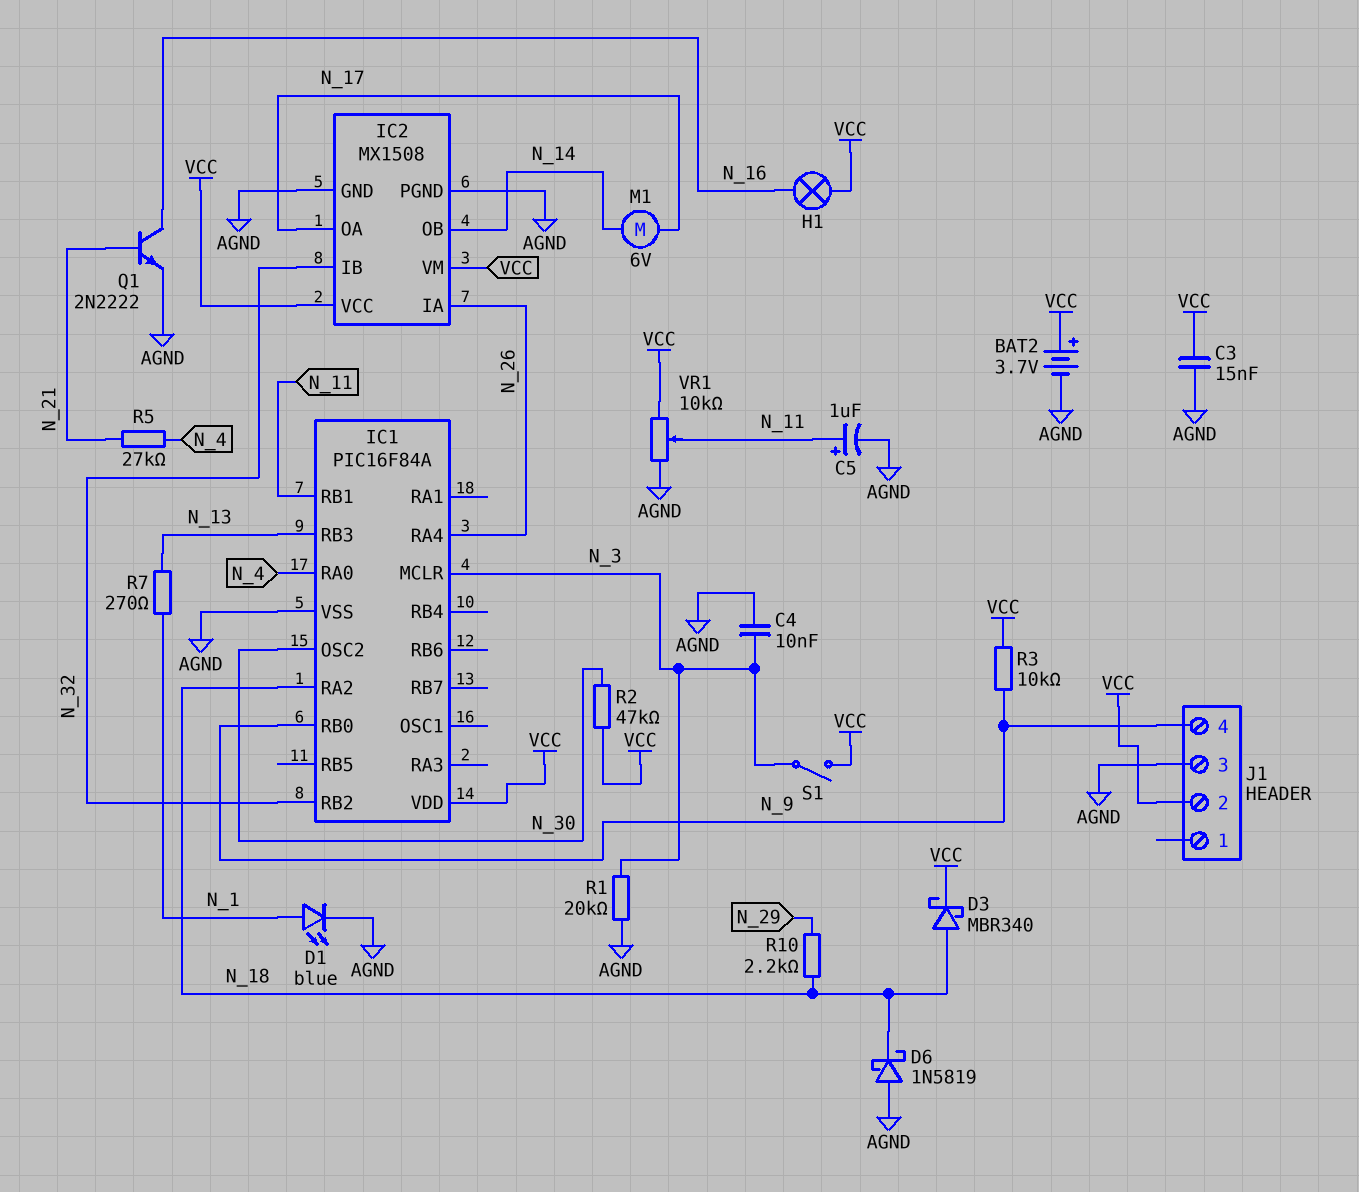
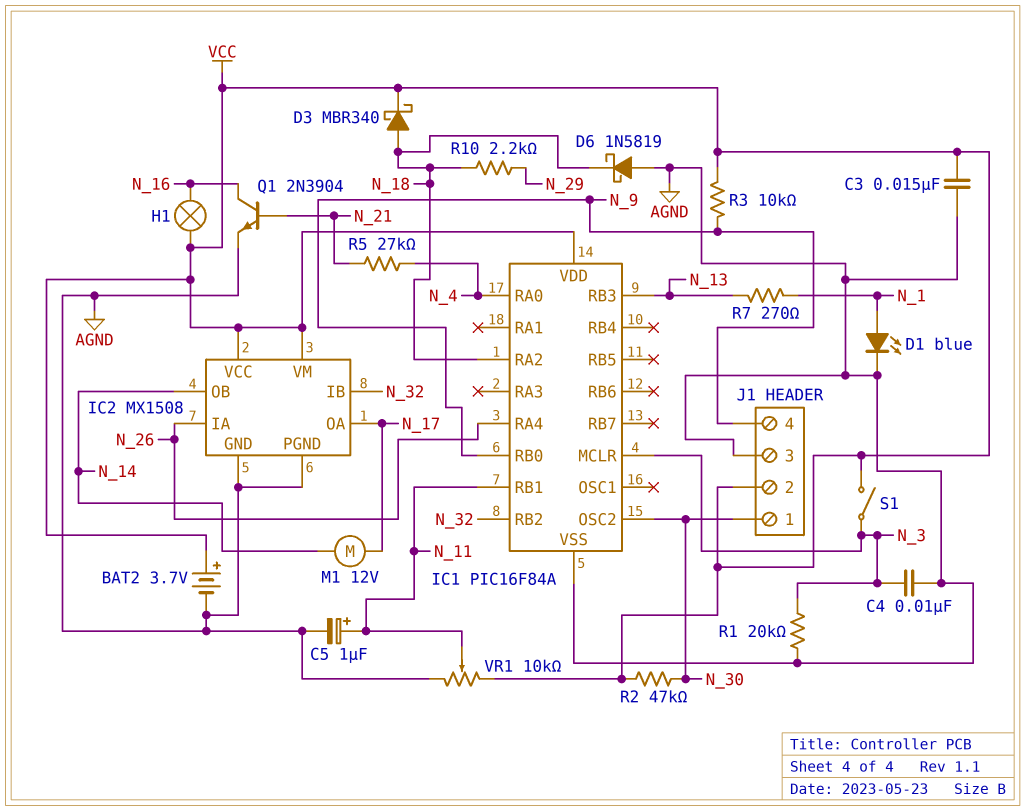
J1 pin 1: none -> N_30
M1: motor 6V (N_14, N_17) -> motor 12V (N_14, N_17)
Q1: NPN 2N2222 (B N_21, C N_16, E AGND) -> NPN 2N3904 (B N_21, C N_16, E AGND)

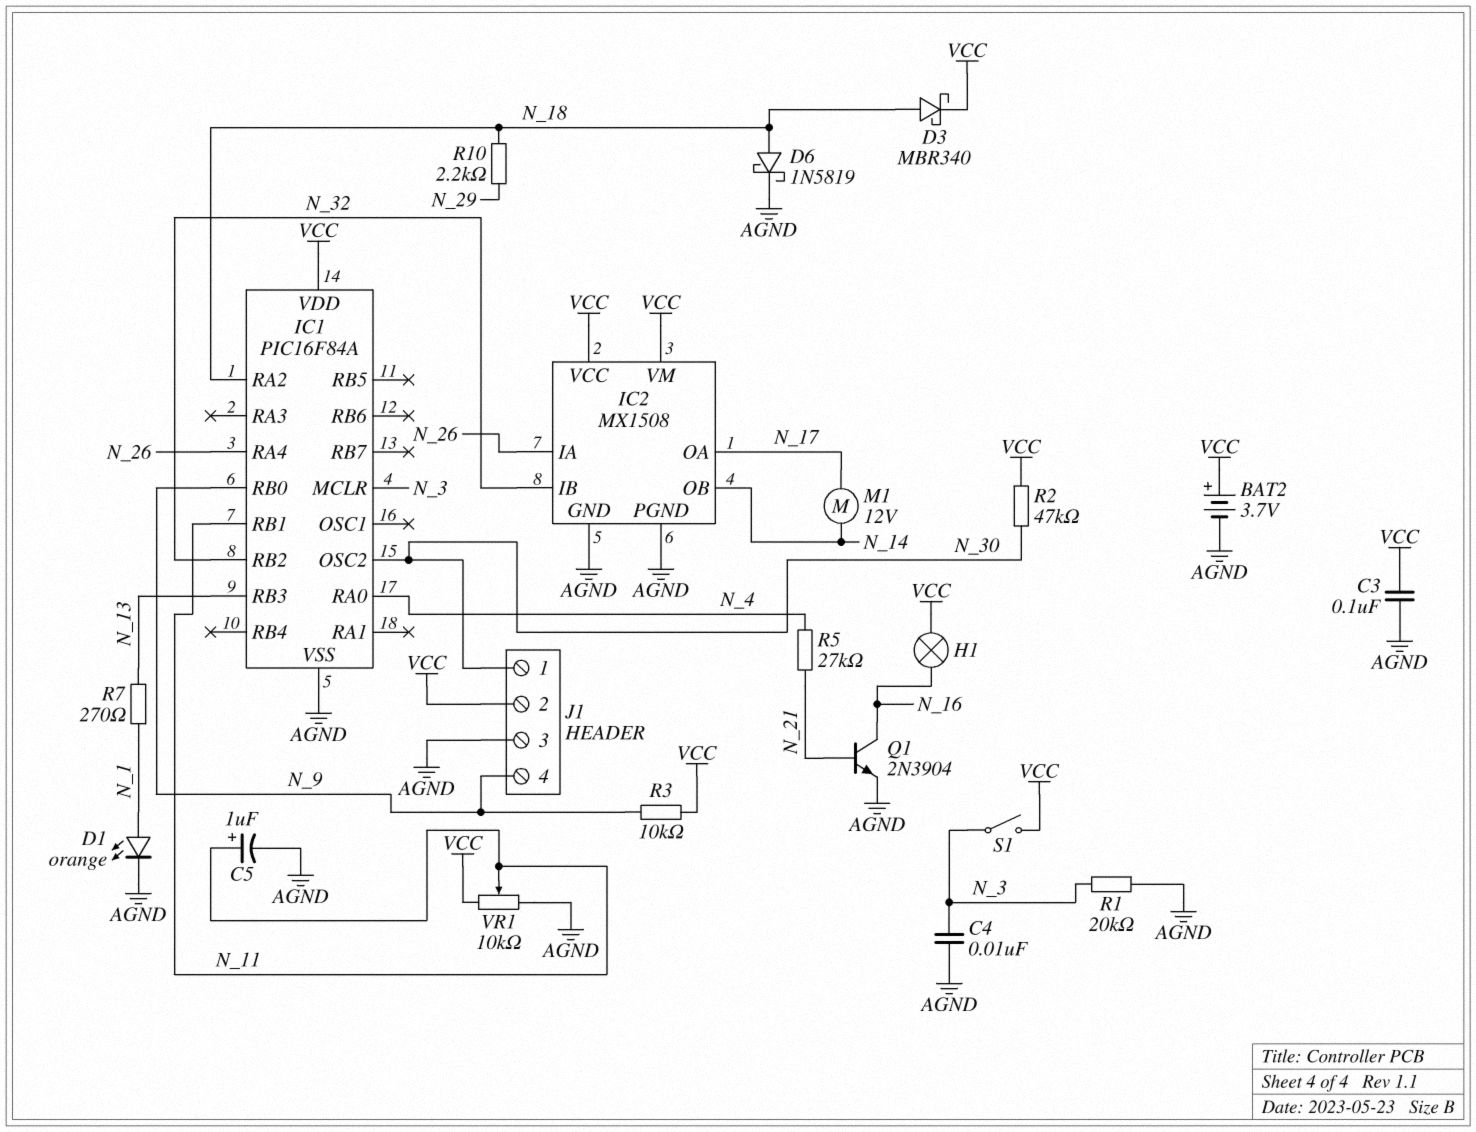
C3: 15nF (AGND, VCC) -> 100nF (AGND, VCC)
D1: LED blue (A N_1, K AGND) -> LED orange (A N_1, K AGND)
D6: schottky 1N5819 (A AGND, K N_18) -> schottky 1N5819 (A N_18, K AGND)

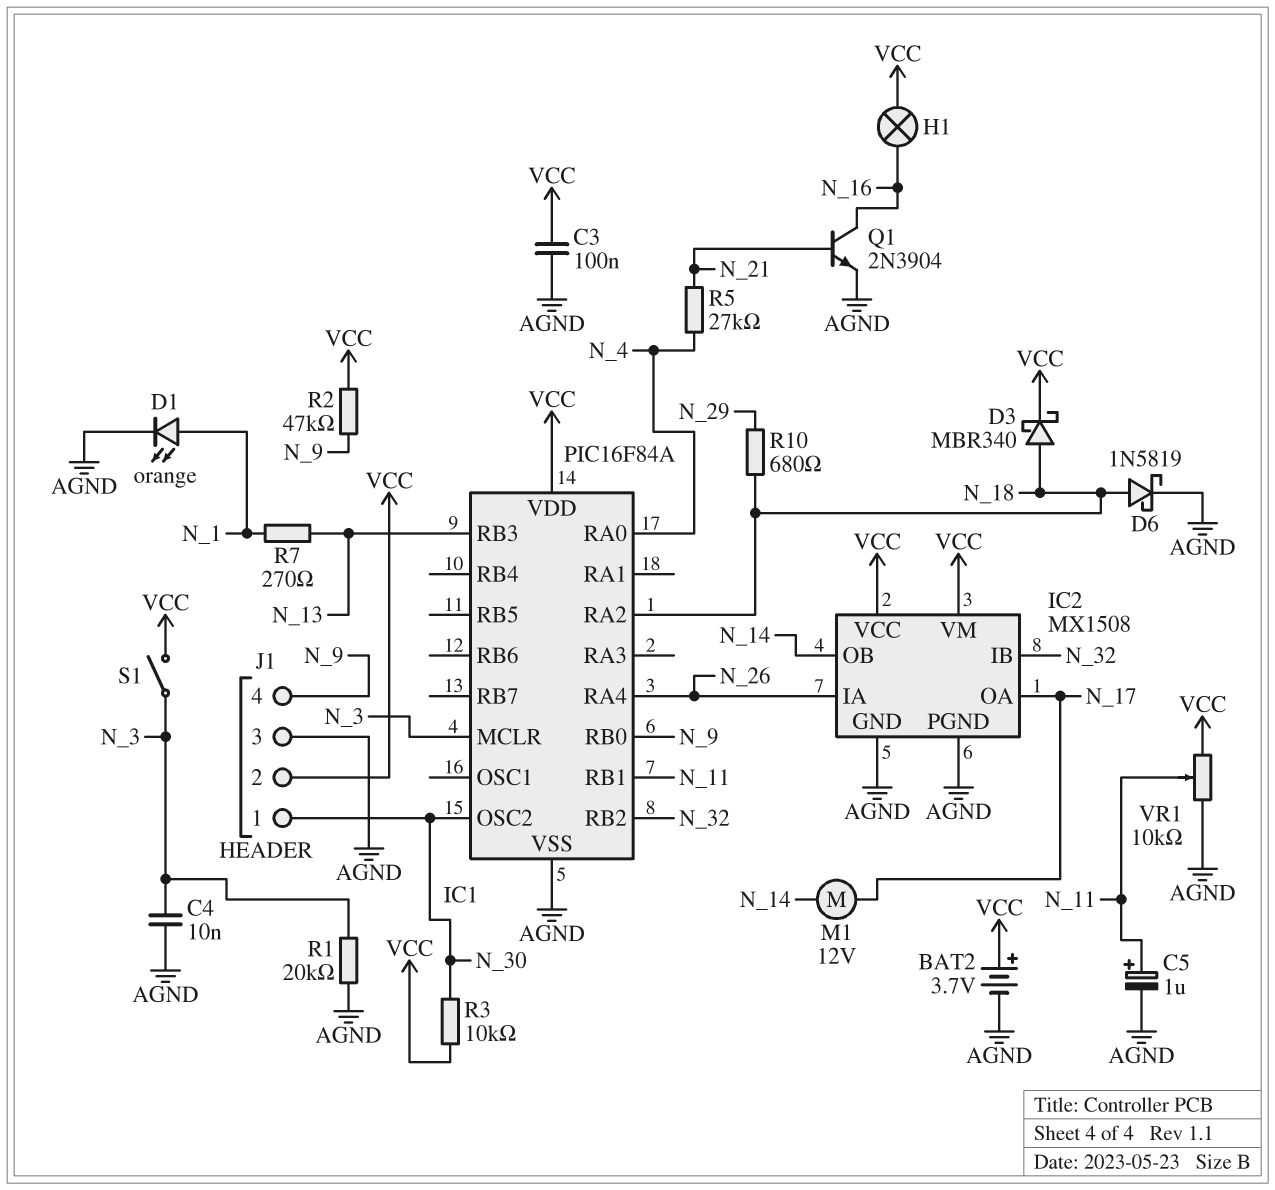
R2: 47k (N_30, VCC) -> 47k (N_9, VCC)
R3: 10k (N_9, VCC) -> 10k (N_30, VCC)
R10: 2.2k (N_18, N_29) -> 680 (N_18, N_29)

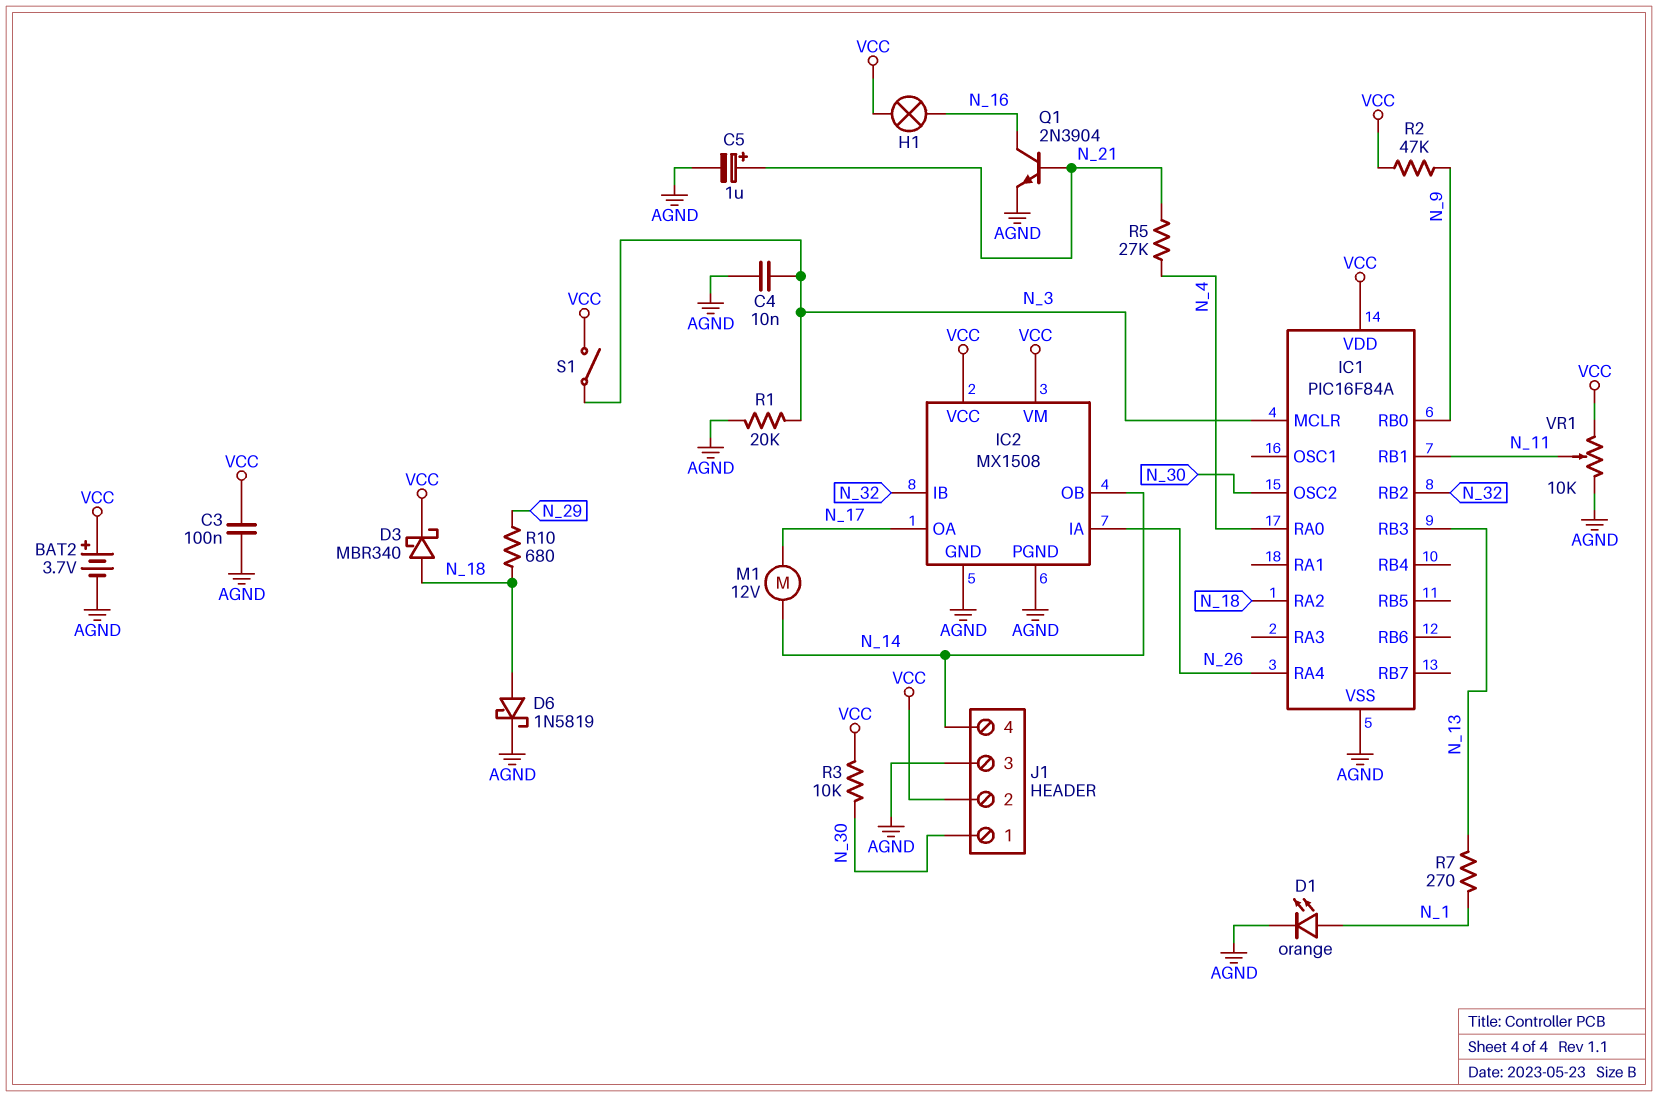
C5: 1uF (plus N_11, minus AGND) -> 1uF (plus N_21, minus AGND)
J1 pin 4: N_9 -> N_14

